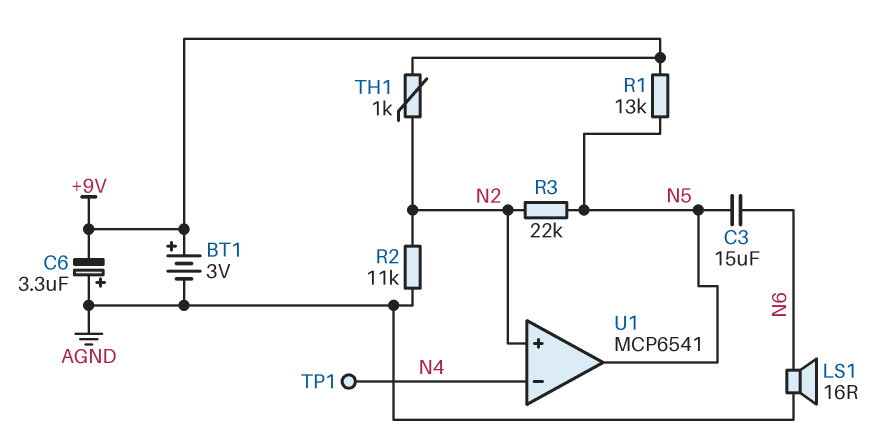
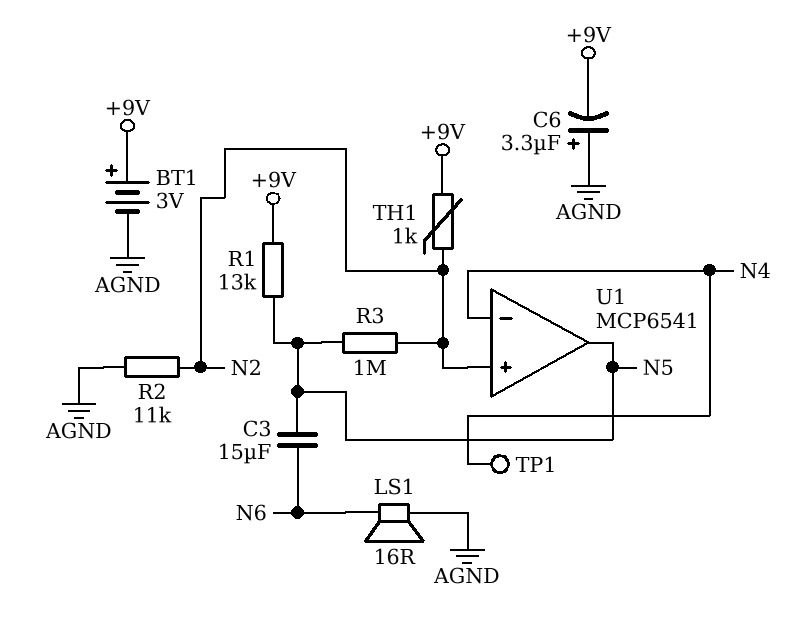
R3: 22k (N2, N5) -> 1M (N2, N5)

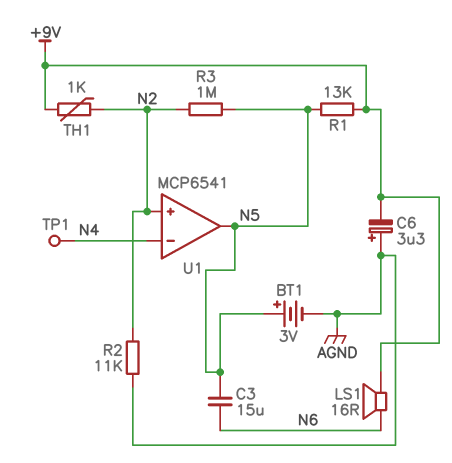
BT1: 3V (plus +9V, minus AGND) -> 3V (plus N5, minus AGND)
LS1: speaker 16R (AGND, N6) -> speaker 16R (+9V, N6)

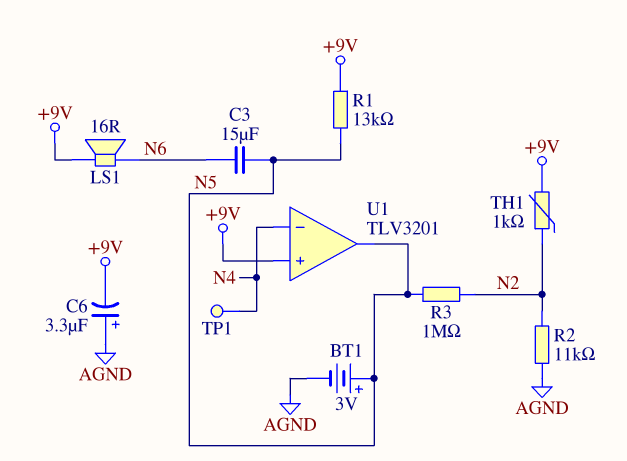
U1: MCP6541 -> TLV3201
U1 pin in+: N2 -> +9V

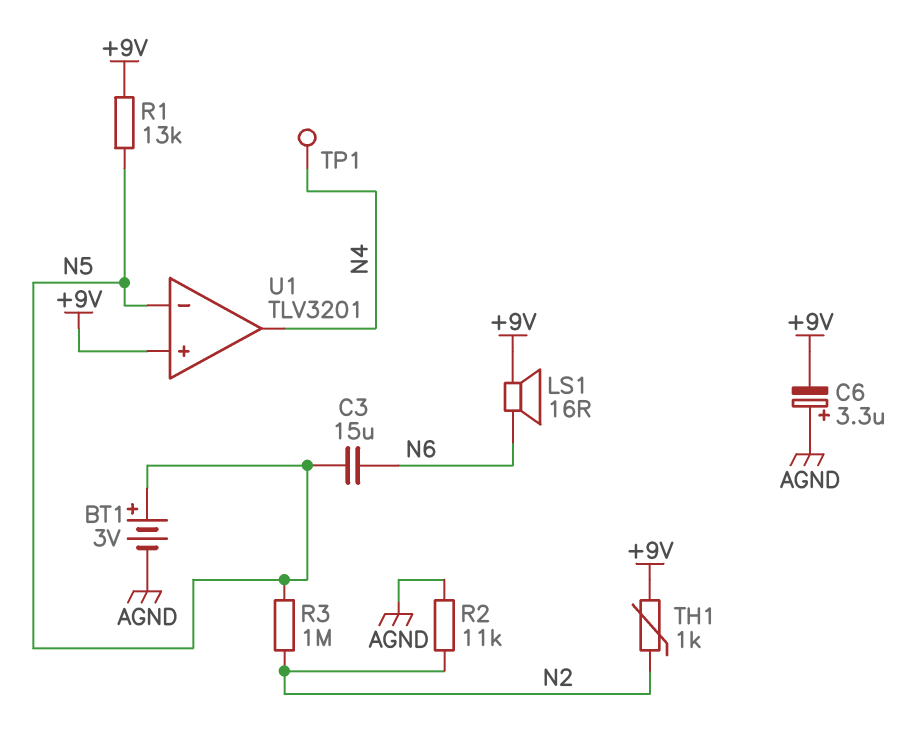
U1 pin in-: N4 -> N5
U1 pin out: N5 -> N4

